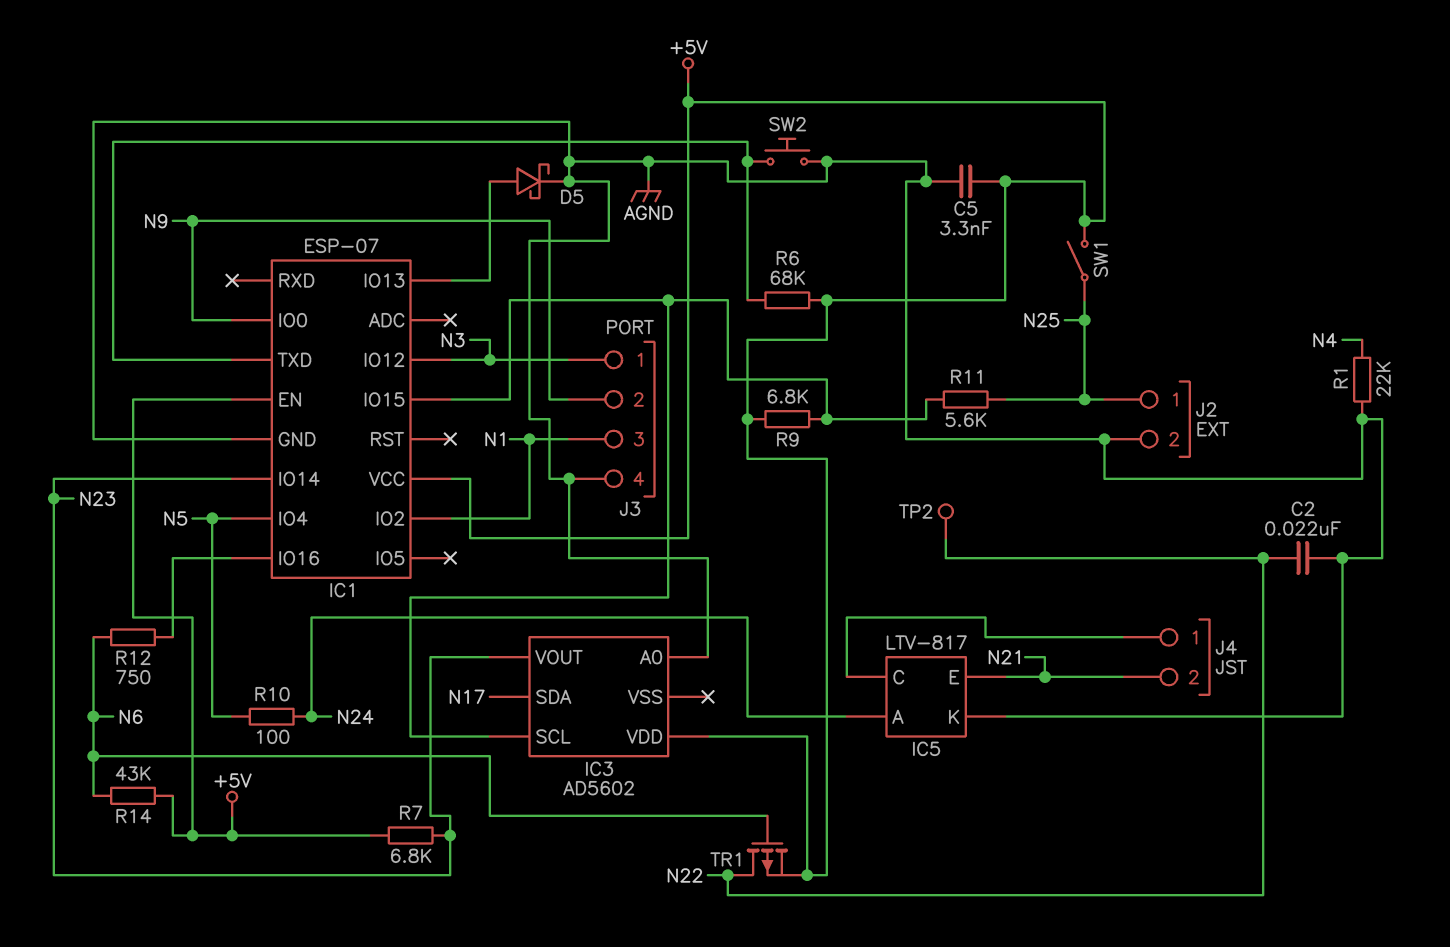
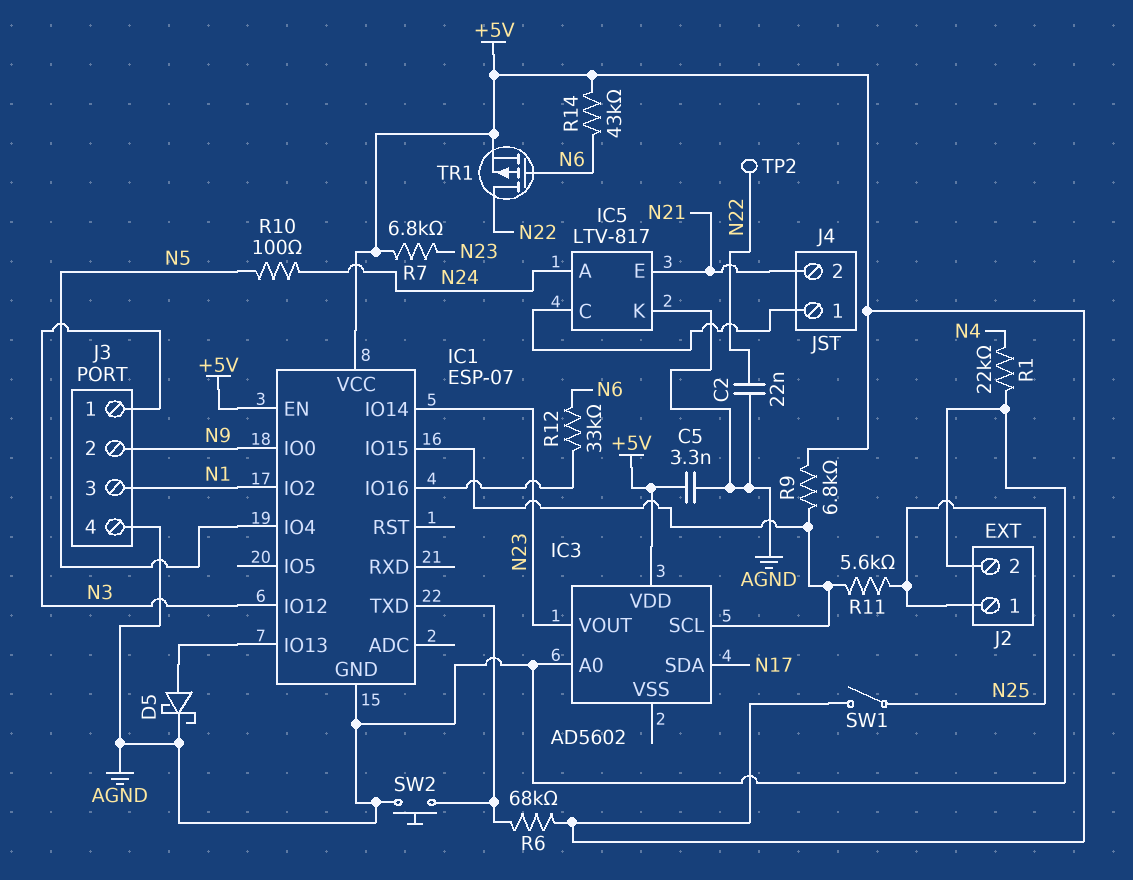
R12: 750 (IC1/IO16, N6) -> 33k (IC1/IO16, N6)

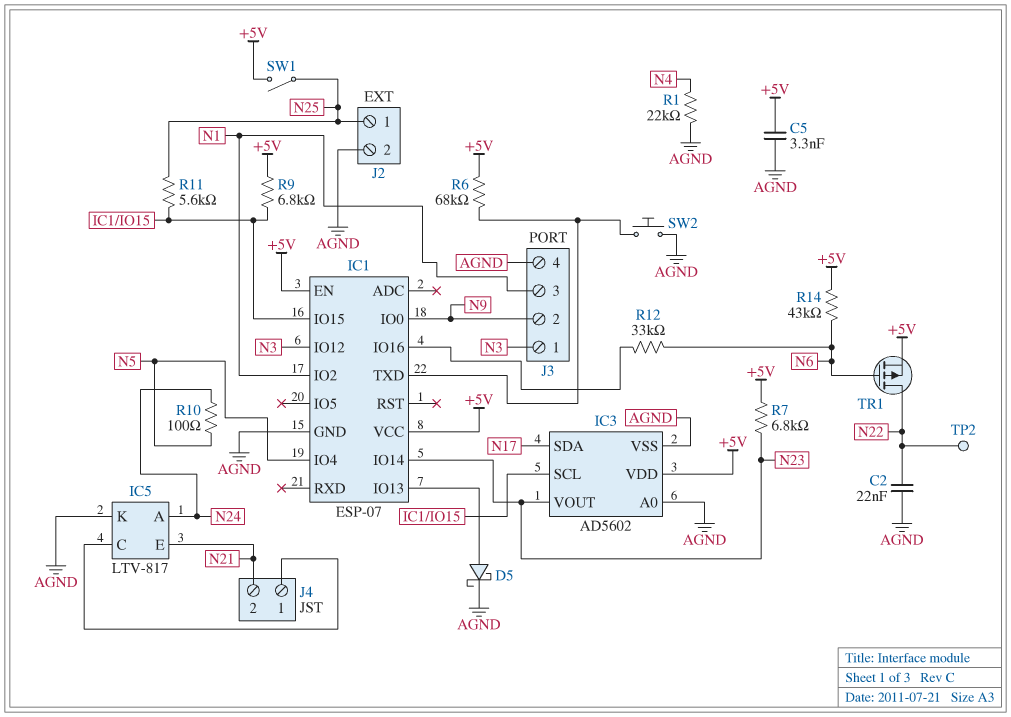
IC3 pin VSS: none -> AGND

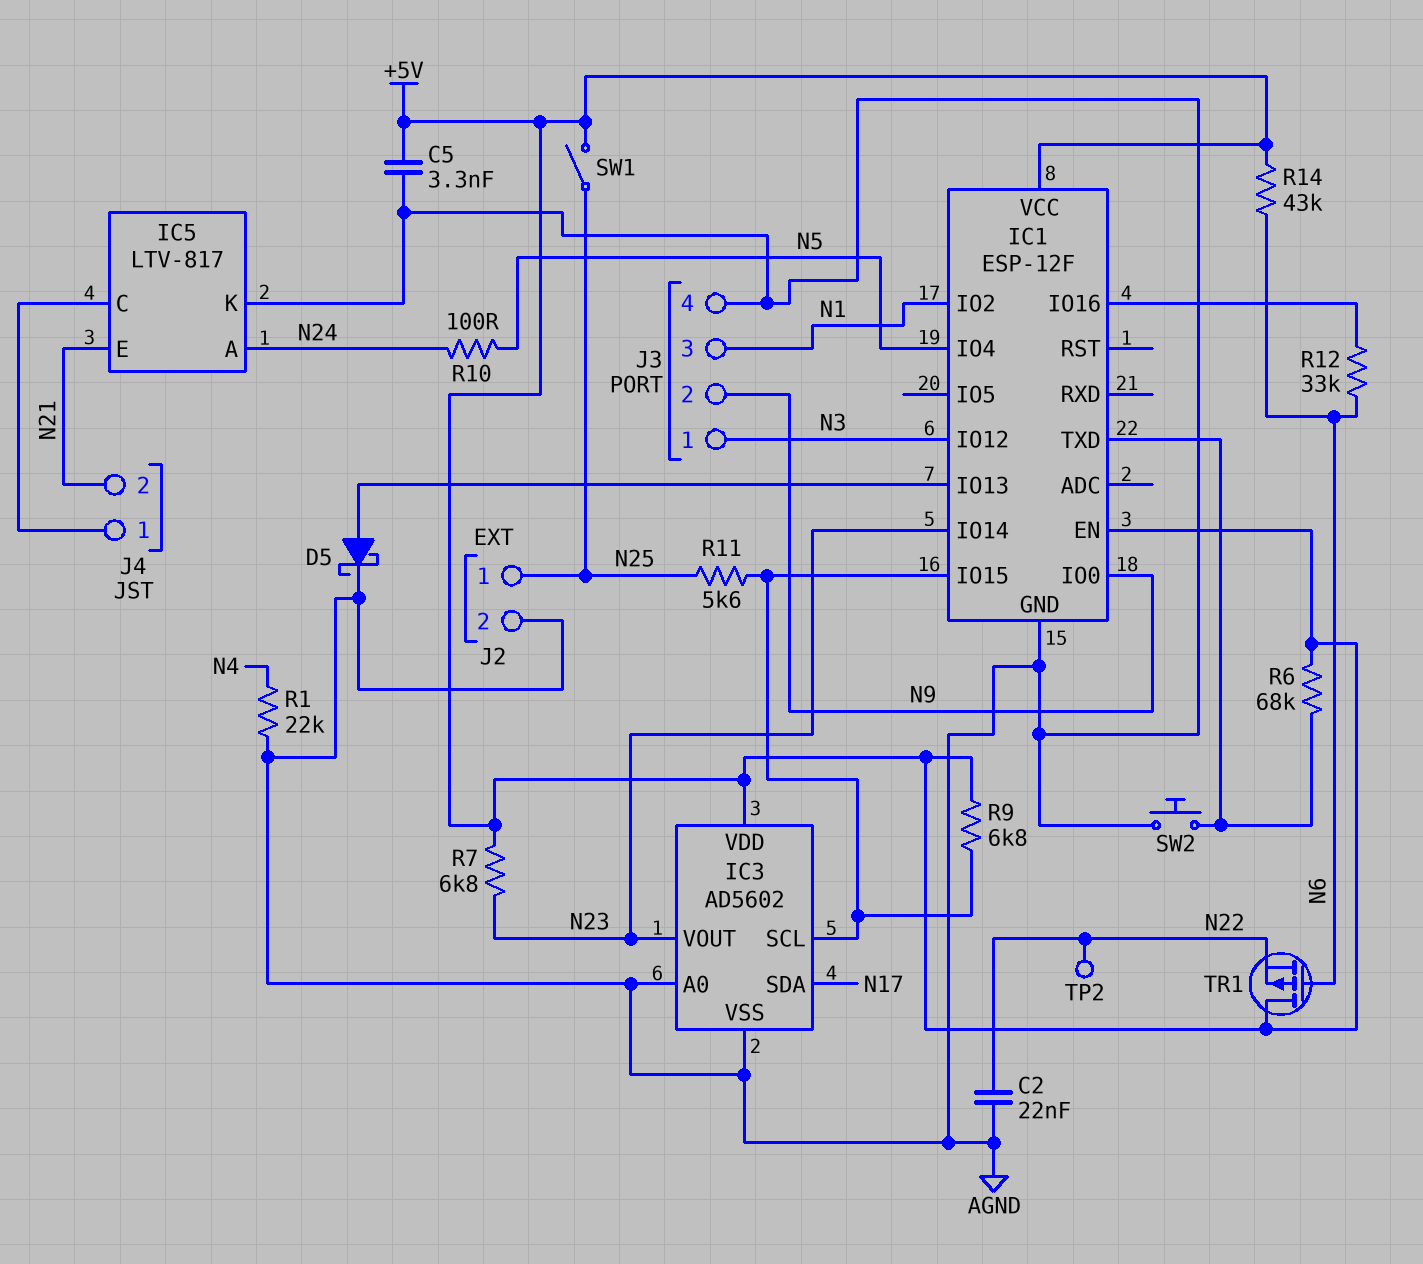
IC1: ESP-07 -> ESP-12F
TR1: PMOS (G N6, D N22, S +5V) -> PMOS (G N6, D +5V, S N22)

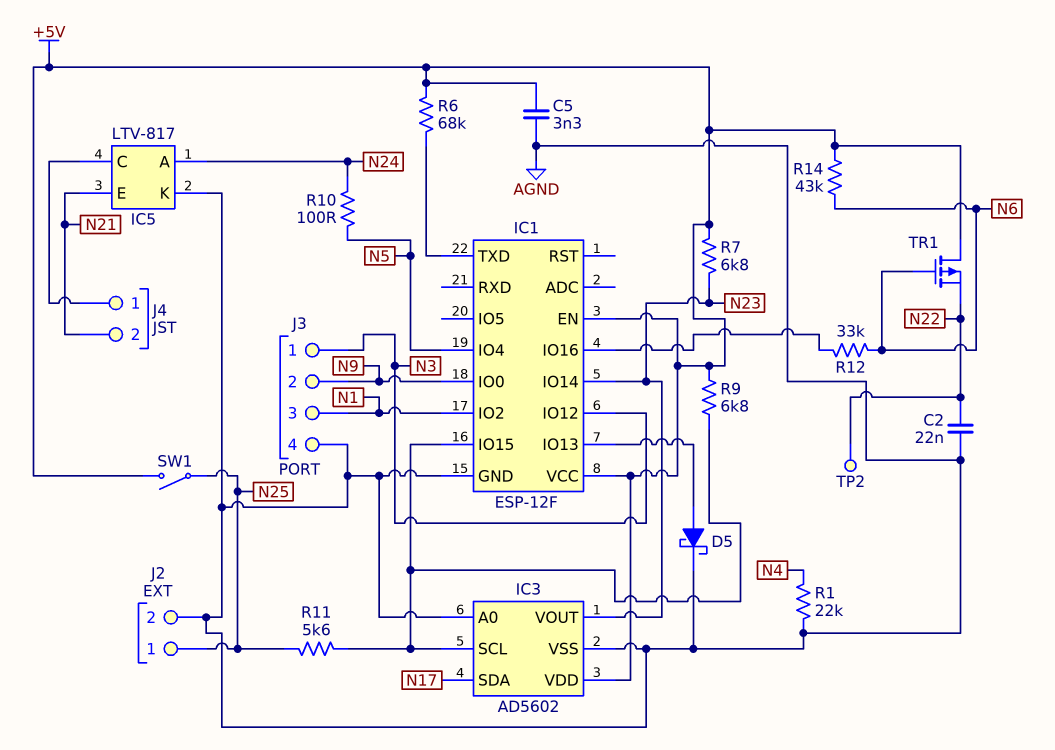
SW2: button (AGND, IC1/TXD) -> none

